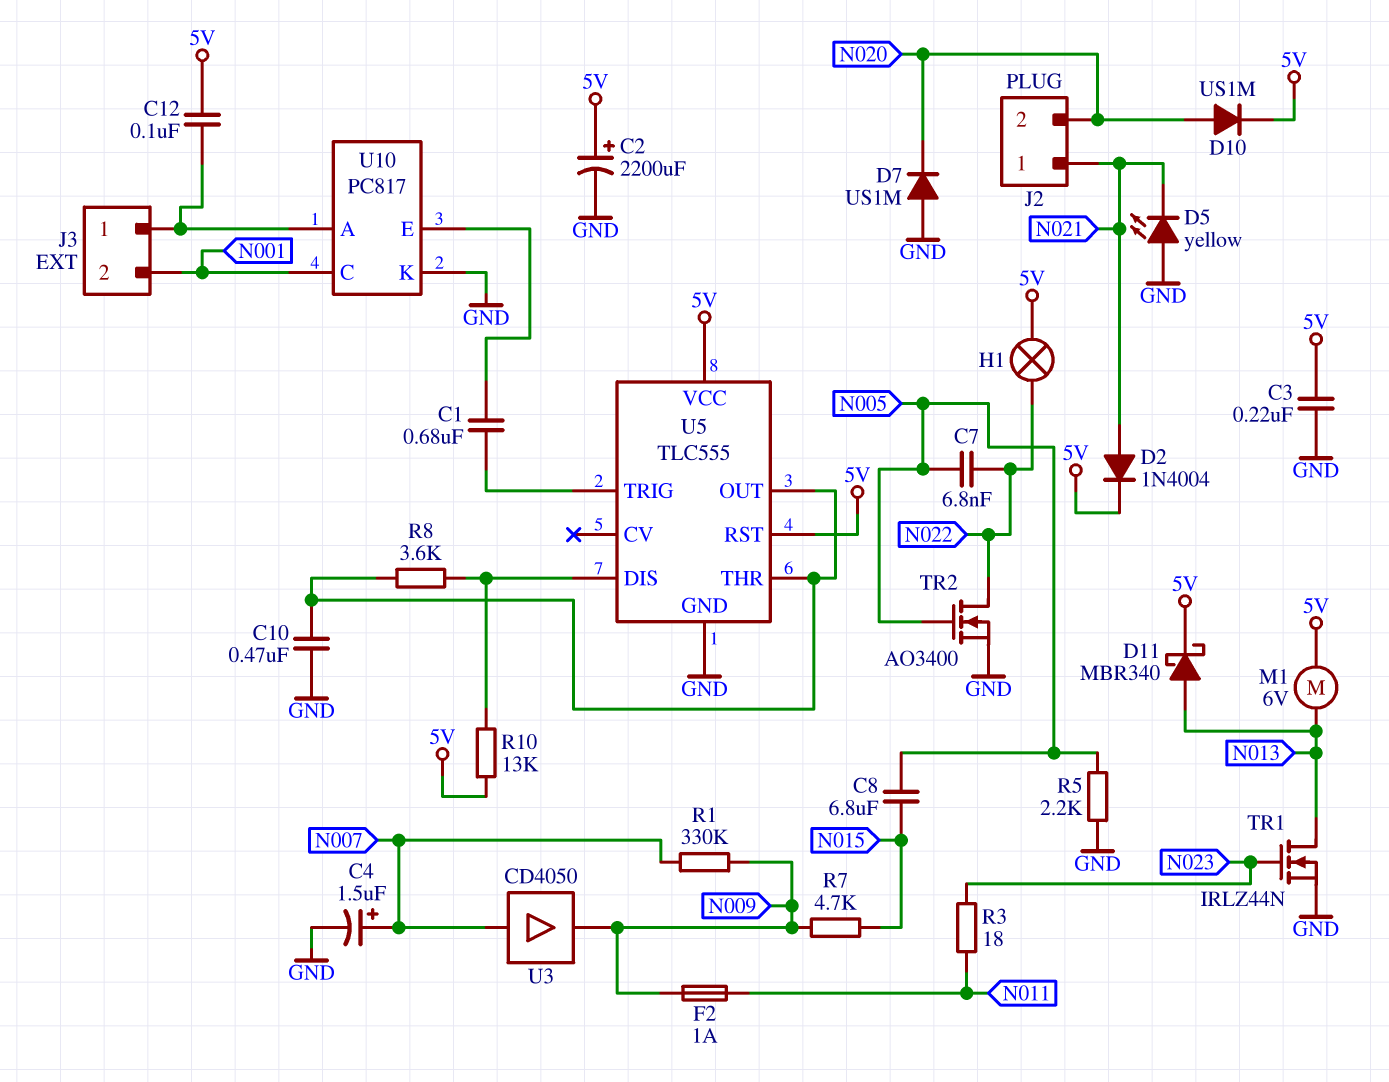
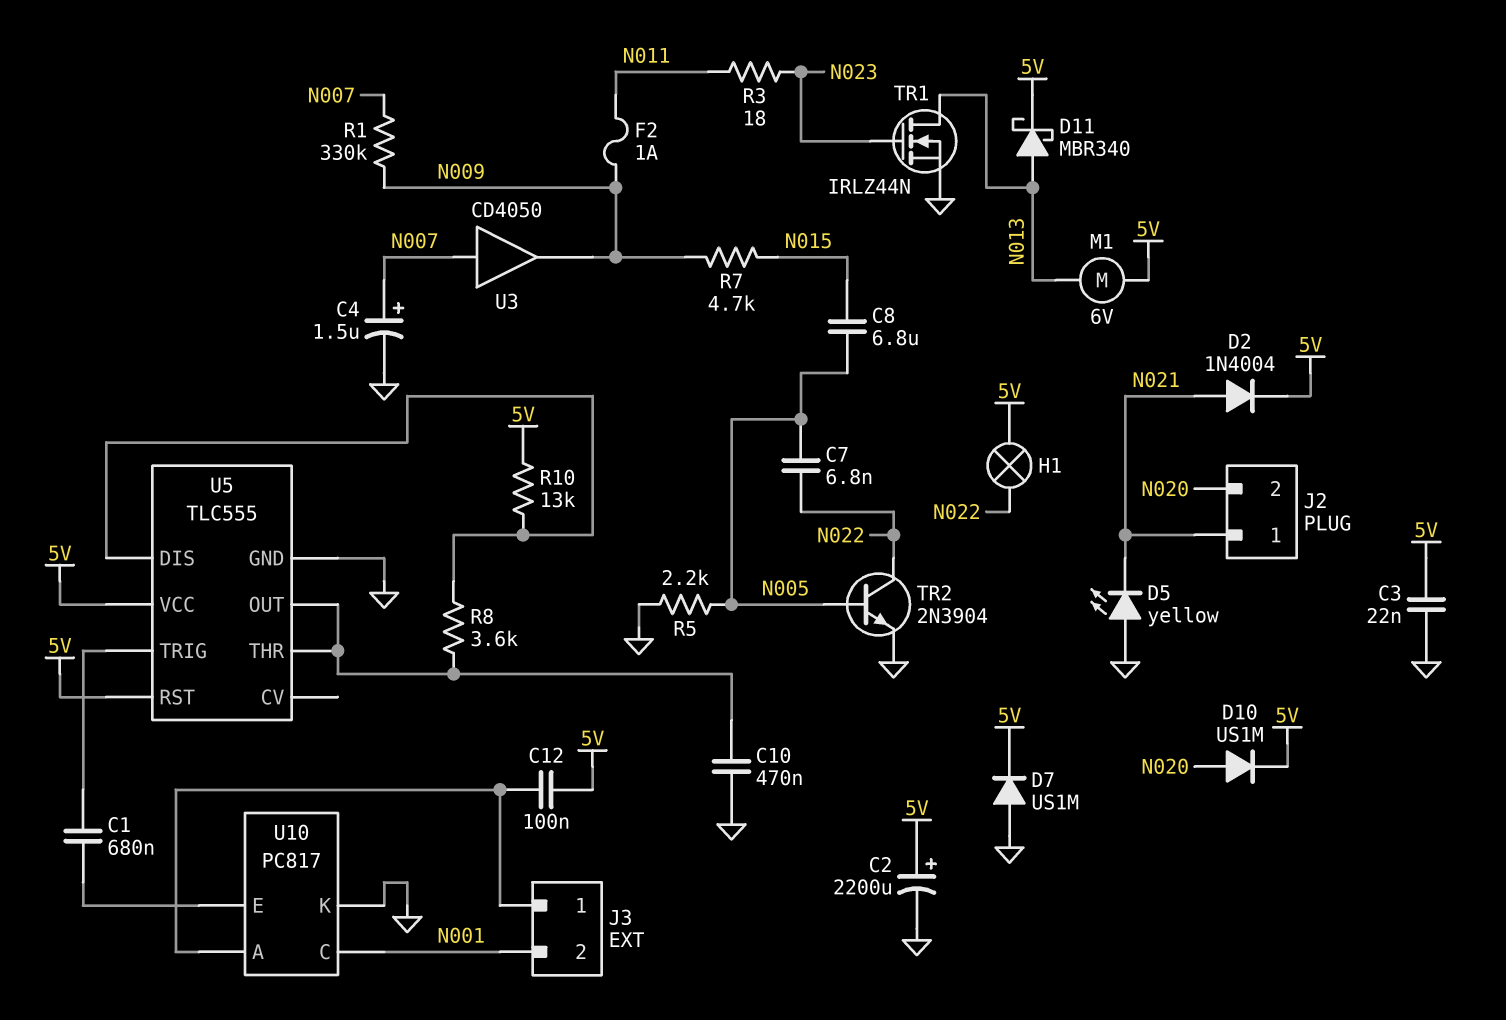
C3: 220nF (5V, GND) -> 22nF (5V, GND)
D7: diode US1M (A GND, K N020) -> diode US1M (A GND, K 5V)
TR2: NMOS AO3400 (G N005, D N022, S GND) -> NPN 2N3904 (B N005, C N022, E GND)

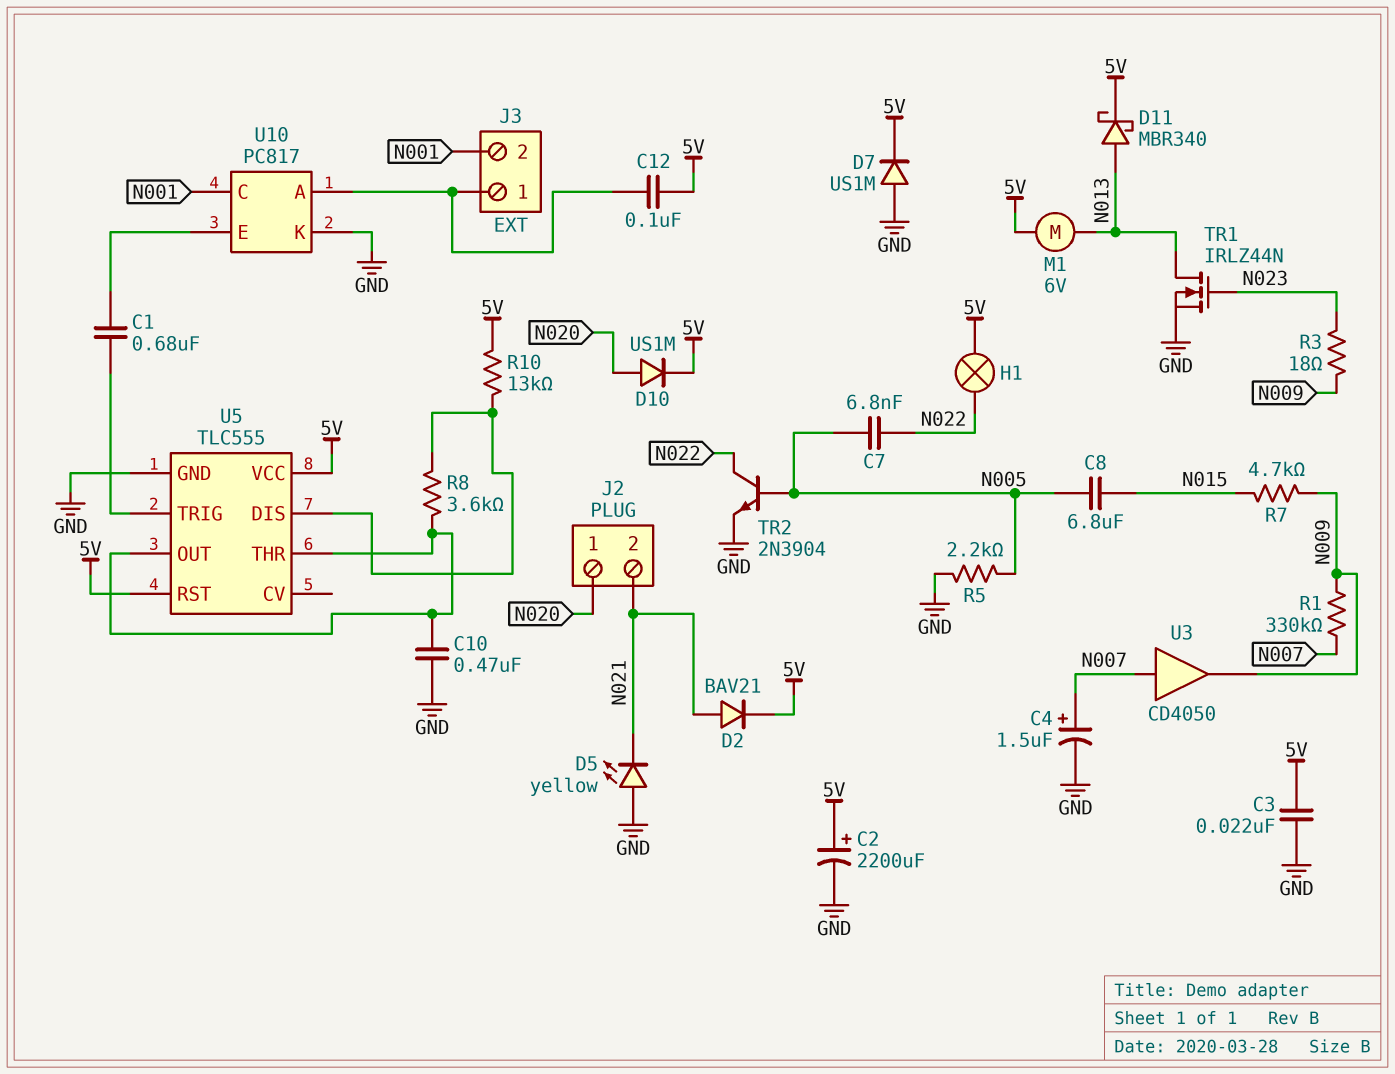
D2: diode 1N4004 (A N021, K 5V) -> diode BAV21 (A N021, K 5V)
F2: 1A (N009, N011) -> none
J2 pin 1: N021 -> N020
J2 pin 2: N020 -> N021
R3: 18 (N011, N023) -> 18 (N009, N023)

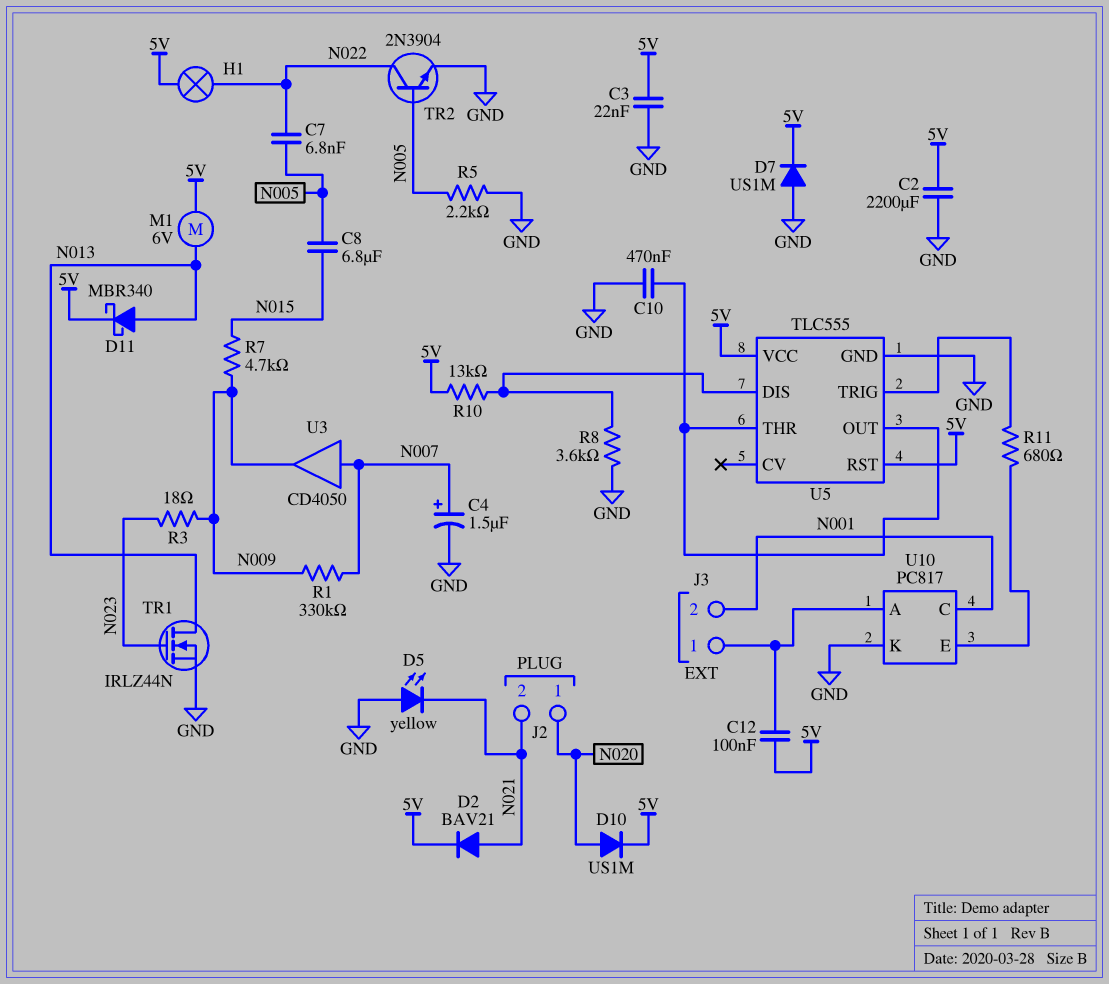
C1: 680nF (U5/TRIG, U10/E) -> none
C2: 2200uF (plus 5V, minus GND) -> 2200uF (5V, GND)
R8: 3.6k (U5/DIS, U5/OUT) -> 3.6k (GND, U5/DIS)
R11: none -> 680 (U5/TRIG, U10/E)

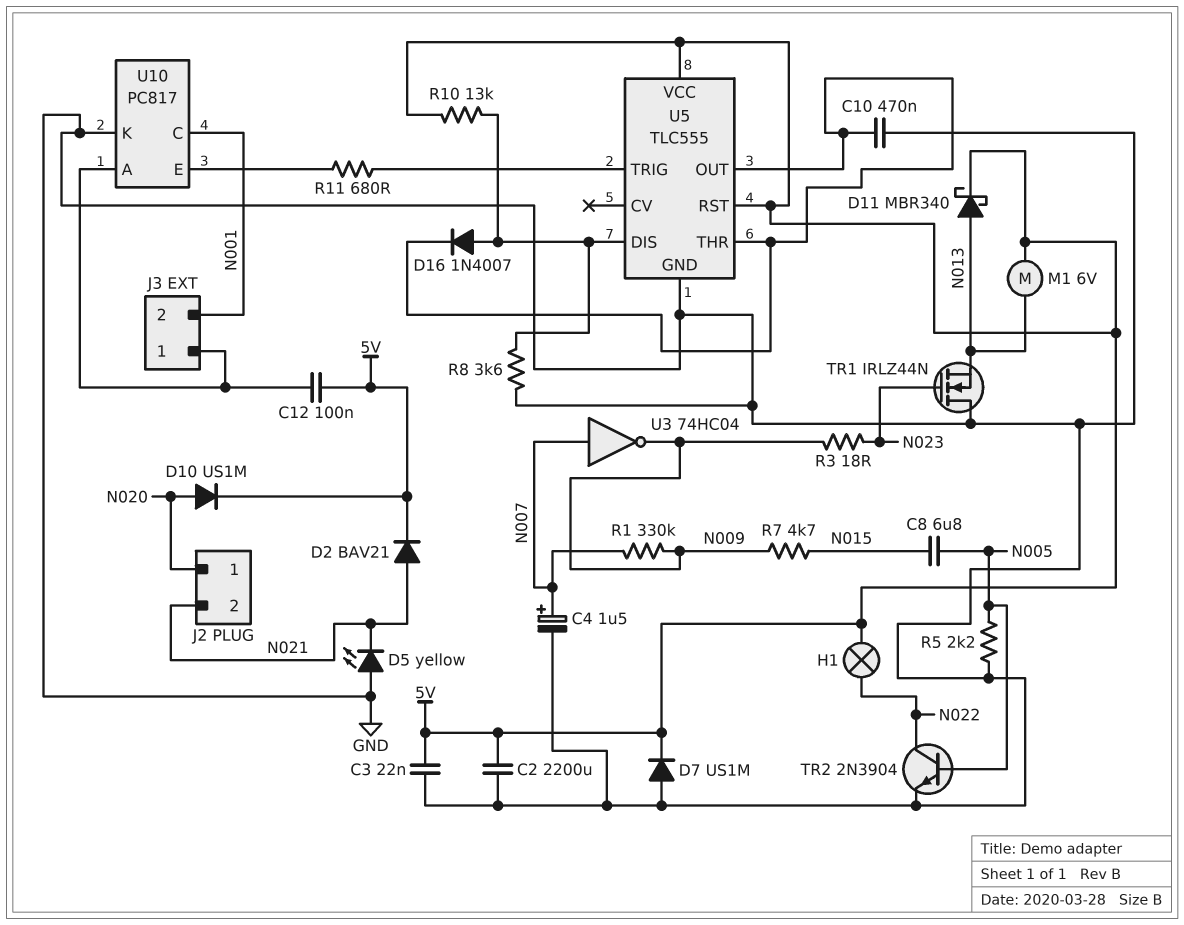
C7: 6.8nF (N005, N022) -> none
D16: none -> diode 1N4007 (A U5/DIS, K U5/OUT)
TR1: NMOS IRLZ44N (G N023, D N013, S GND) -> NMOS IRLZ44N (G N023, D GND, S N013)
U3: buffer CD4050 (in N007, out N009) -> NOT 74HC04 (in N007, out N009)

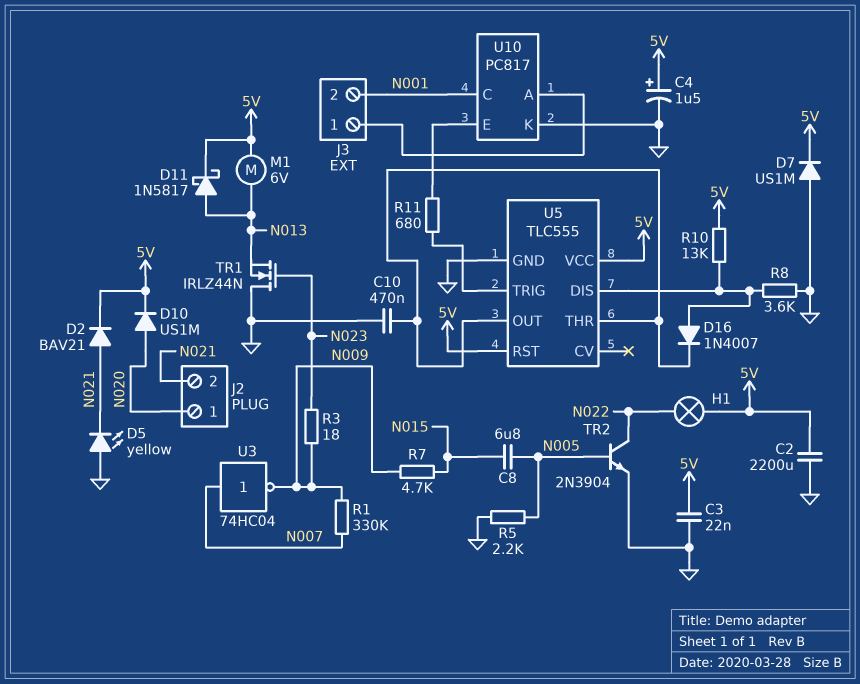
C4: 1.5uF (plus N007, minus GND) -> 1.5uF (plus 5V, minus GND)
C12: 100nF (5V, J3/1) -> none
D11: schottky MBR340 (A N013, K 5V) -> schottky 1N5817 (A N013, K 5V)

